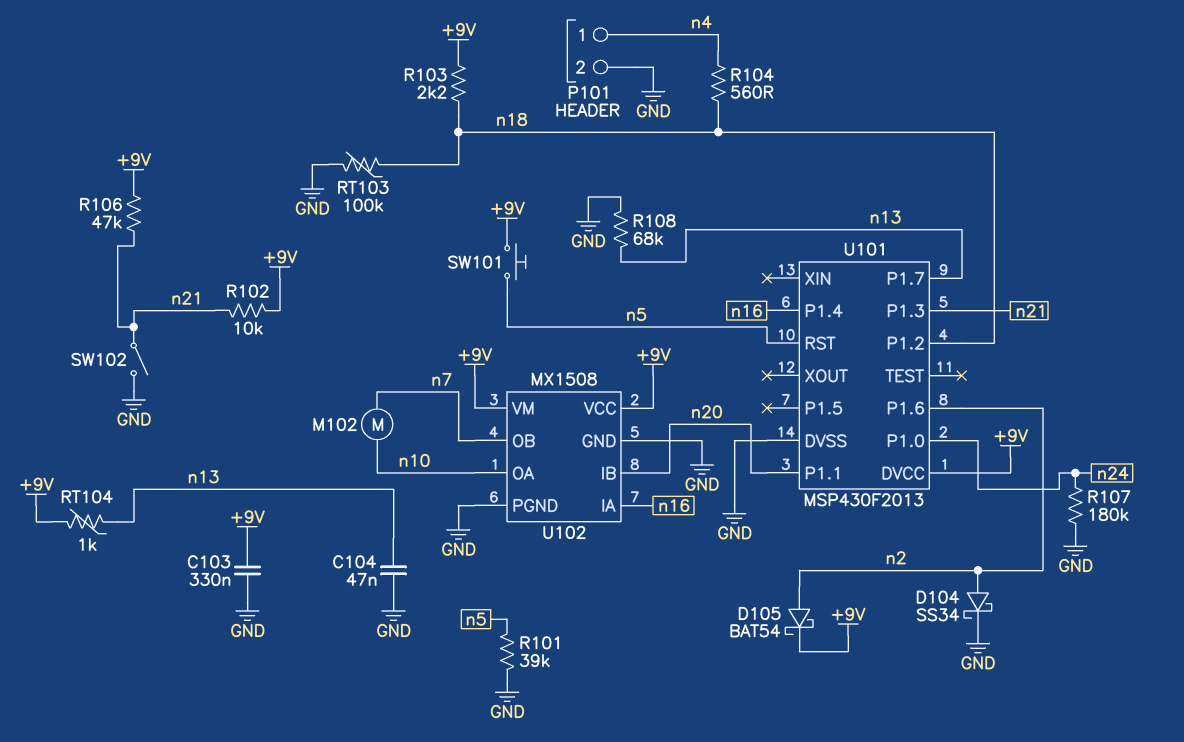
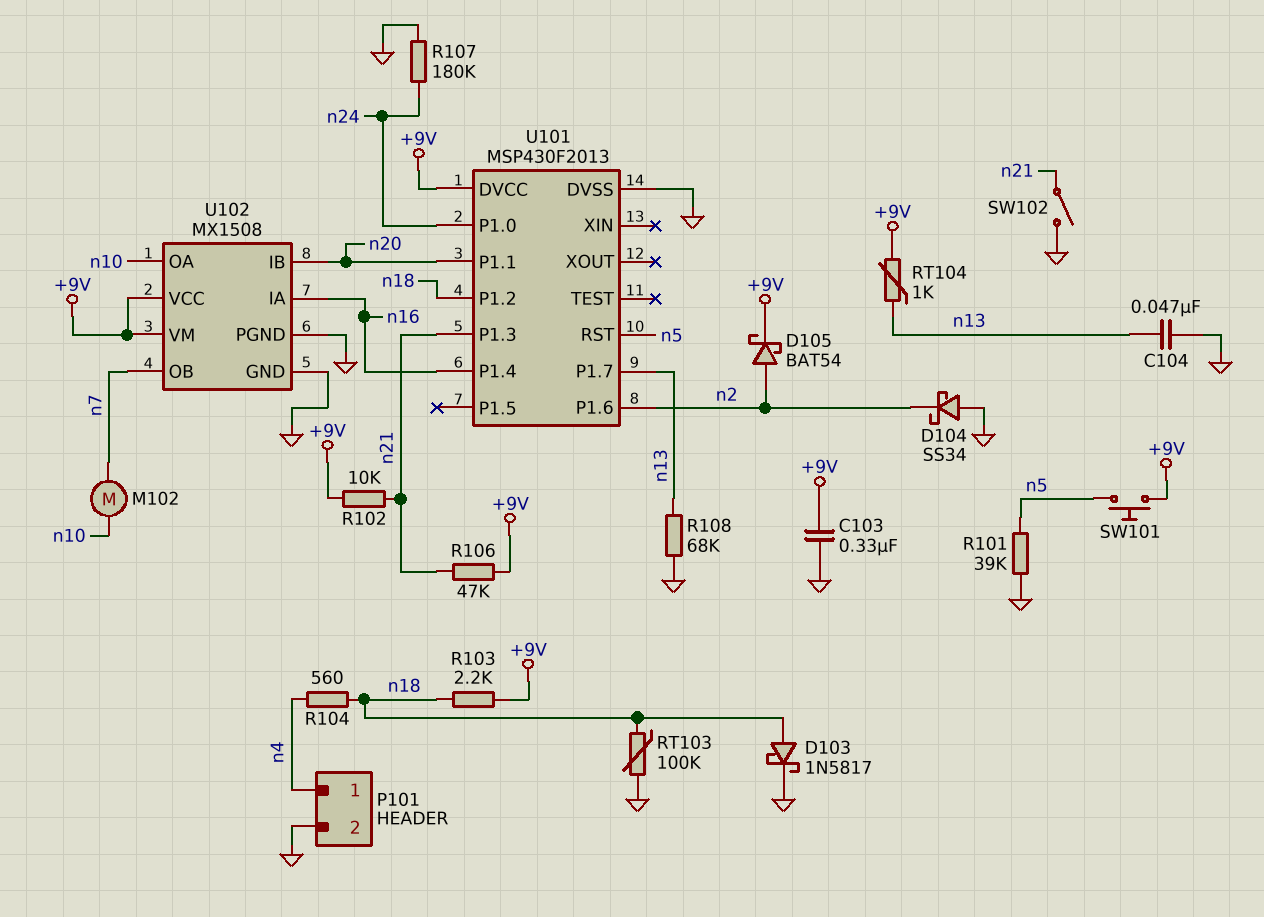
D103: none -> schottky 1N5817 (A n18, K GND)
D104: schottky SS34 (A n2, K GND) -> schottky SS34 (A GND, K n2)

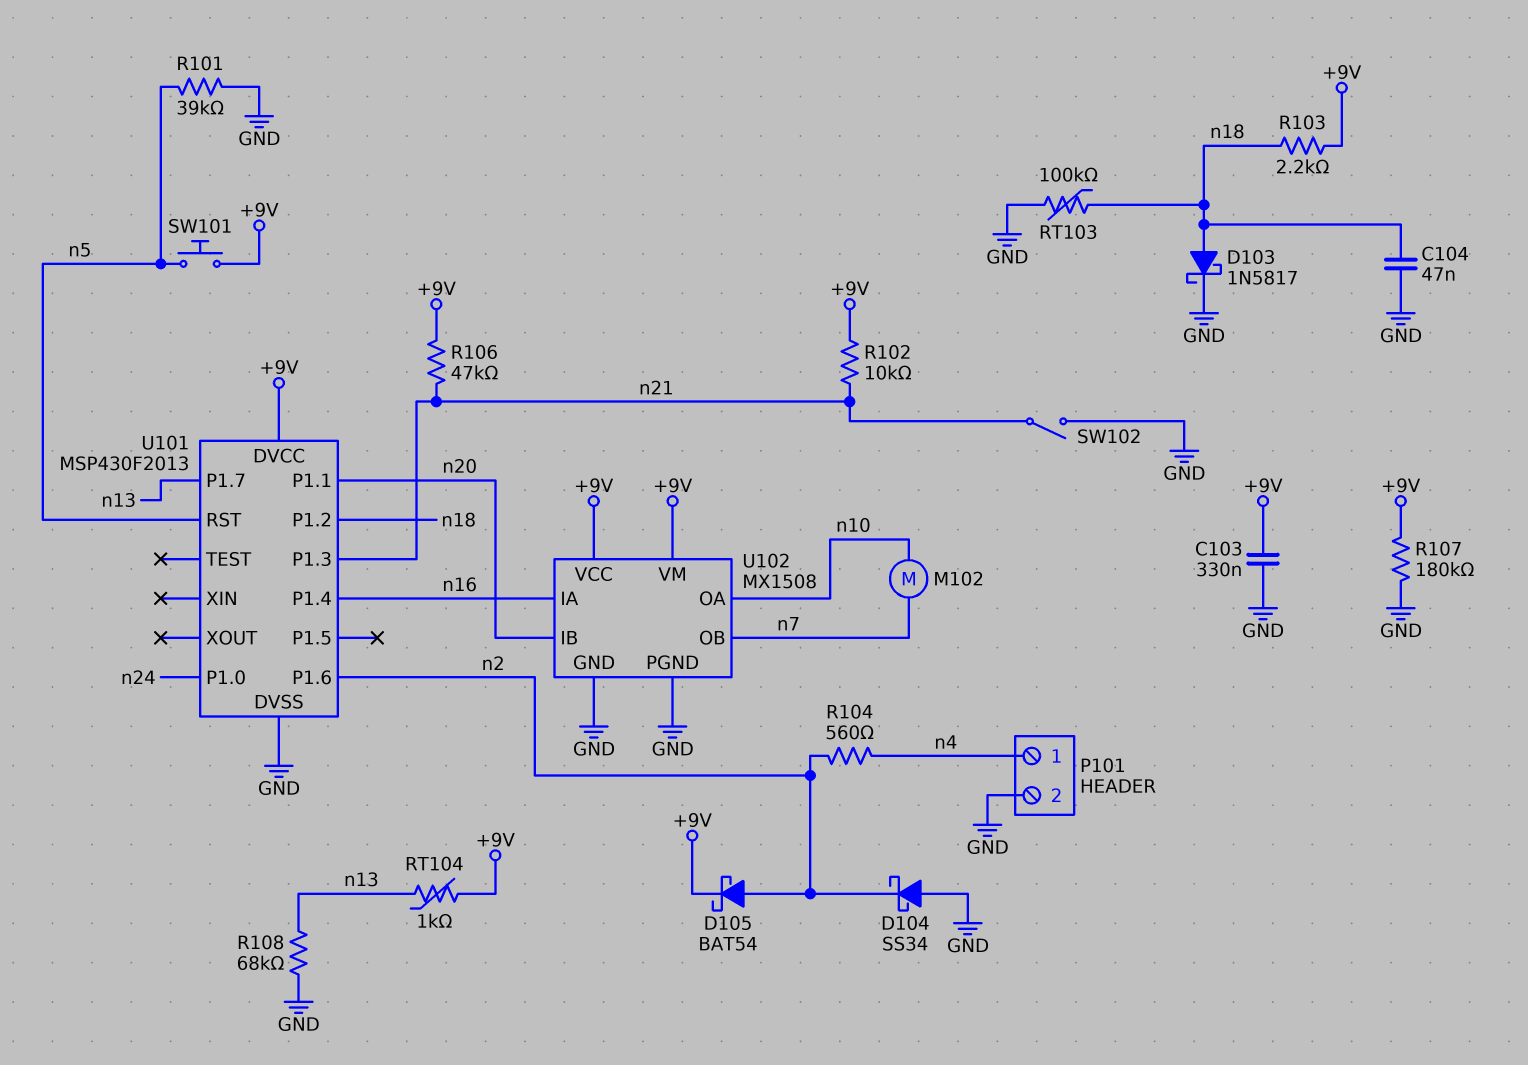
C104: 47nF (GND, n13) -> 47nF (GND, n18)
R104: 560 (n4, n18) -> 560 (n2, n4)
R107: 180k (GND, n24) -> 180k (+9V, GND)

